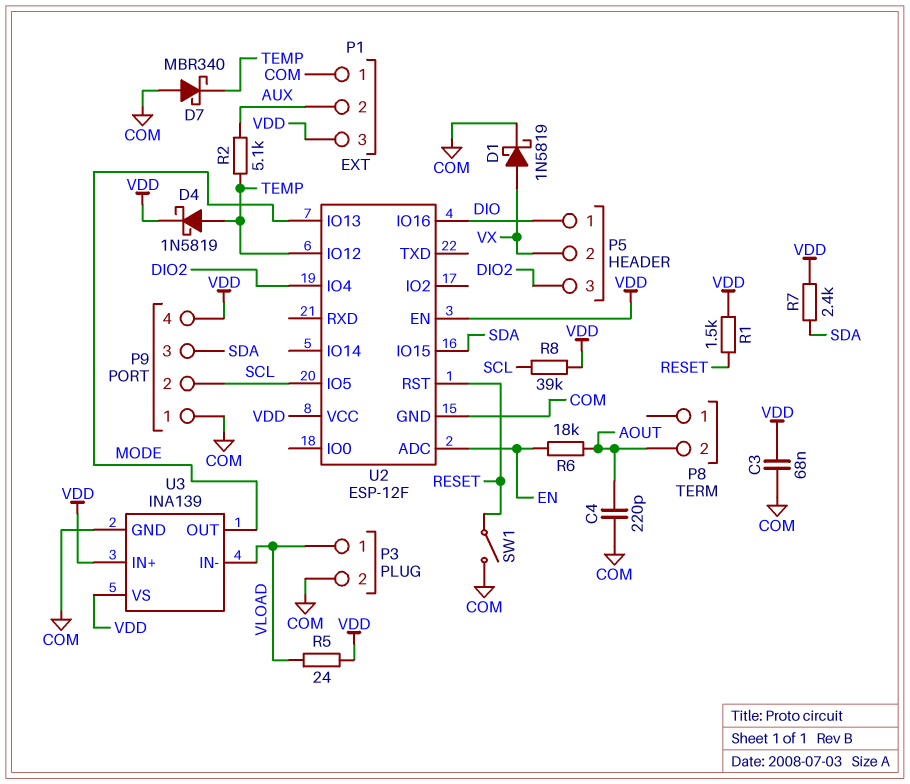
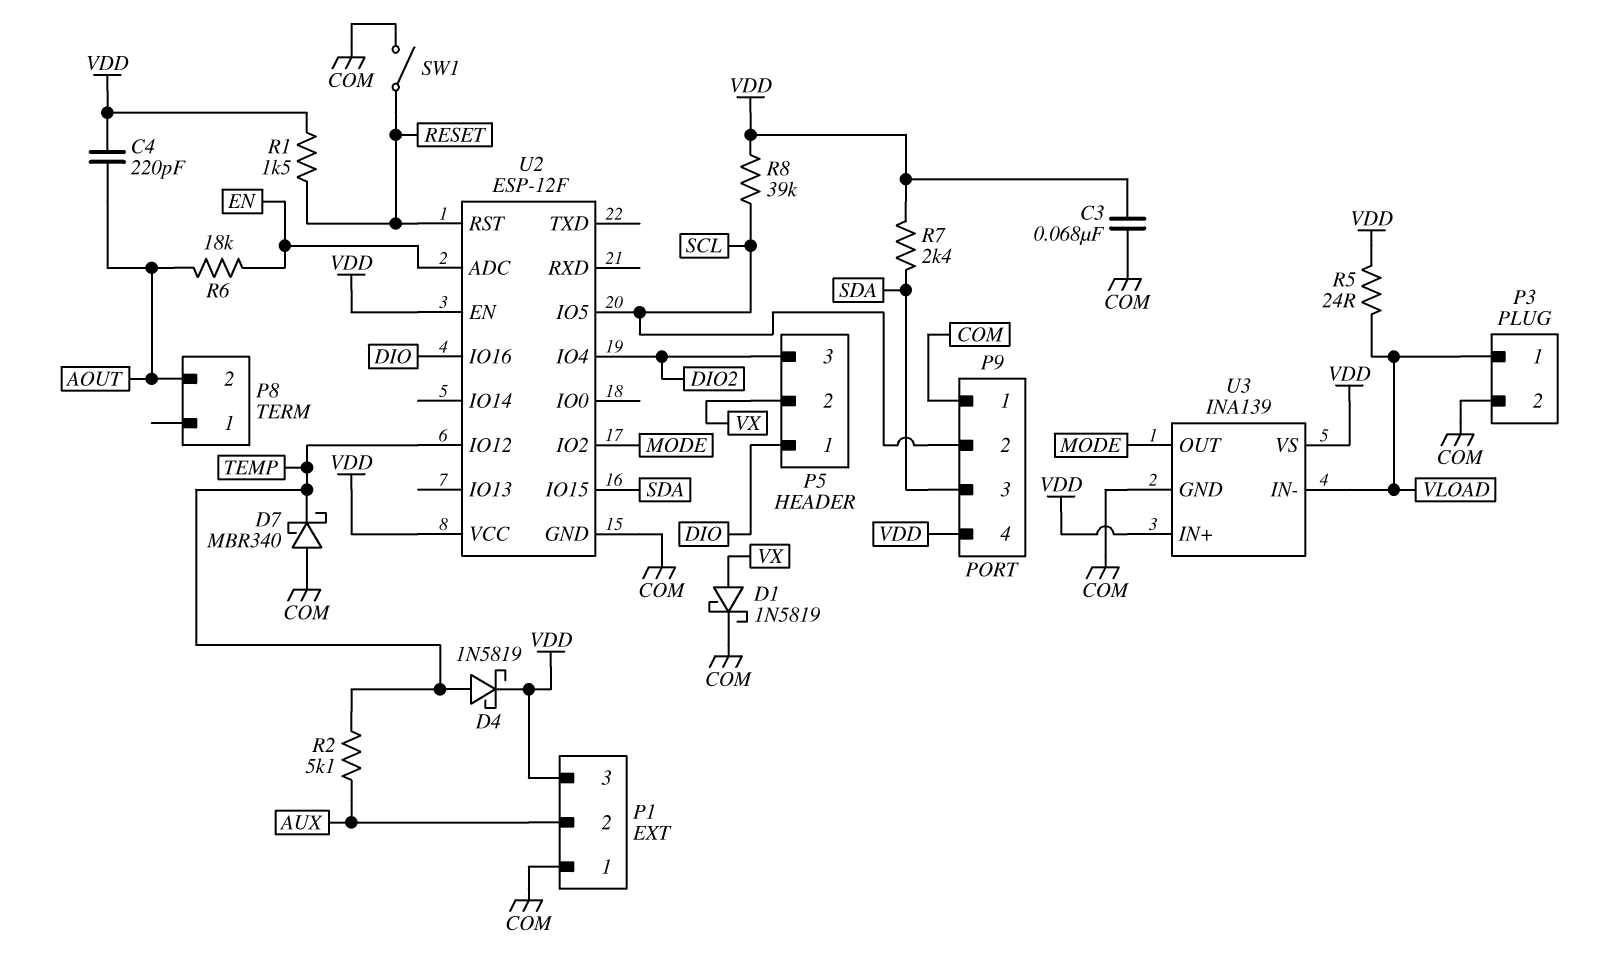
C4: 220pF (AOUT, COM) -> 220pF (AOUT, VDD)
U2 pin IO2: none -> MODE
U2 pin IO13: MODE -> none

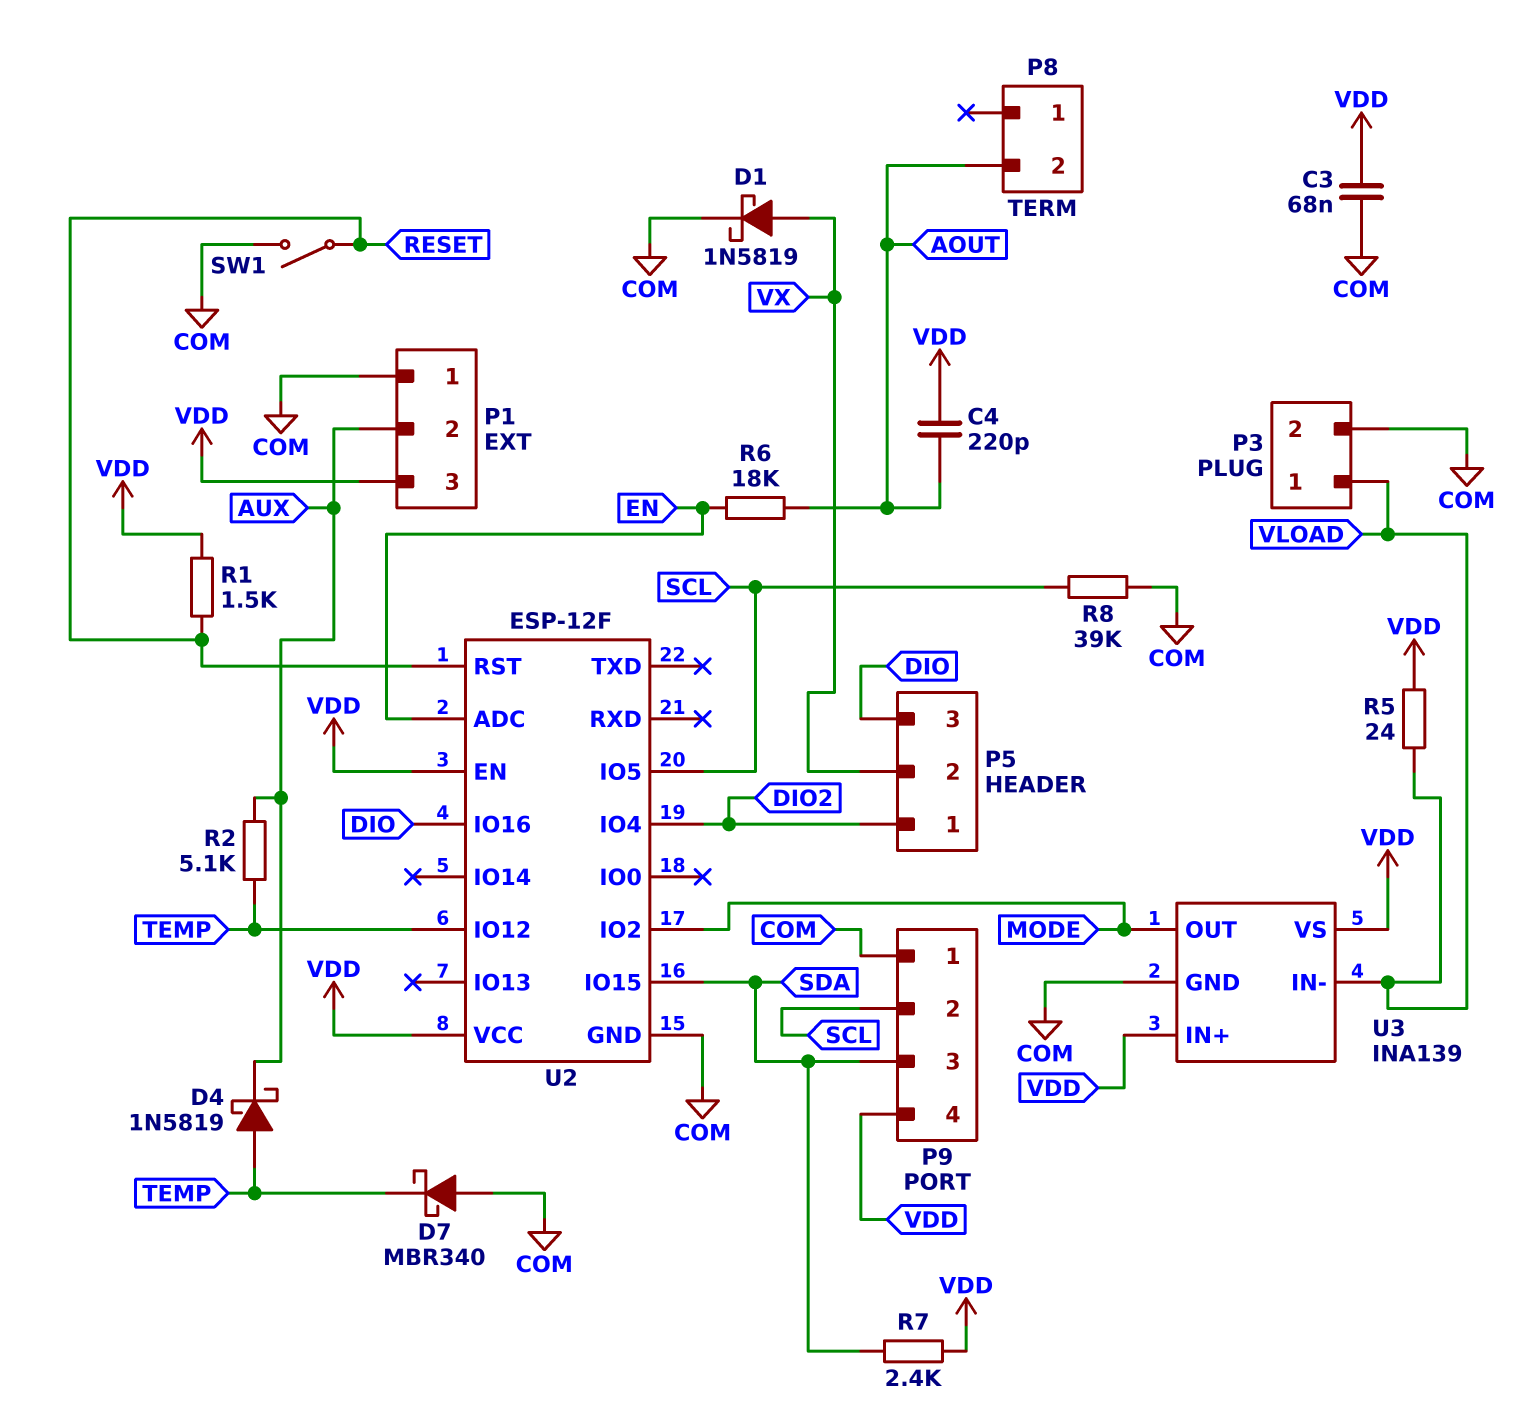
D4: schottky 1N5819 (A TEMP, K VDD) -> schottky 1N5819 (A TEMP, K AUX)
P5 pin 1: DIO -> DIO2
P5 pin 3: DIO2 -> DIO
R8: 39k (SCL, VDD) -> 39k (COM, SCL)

